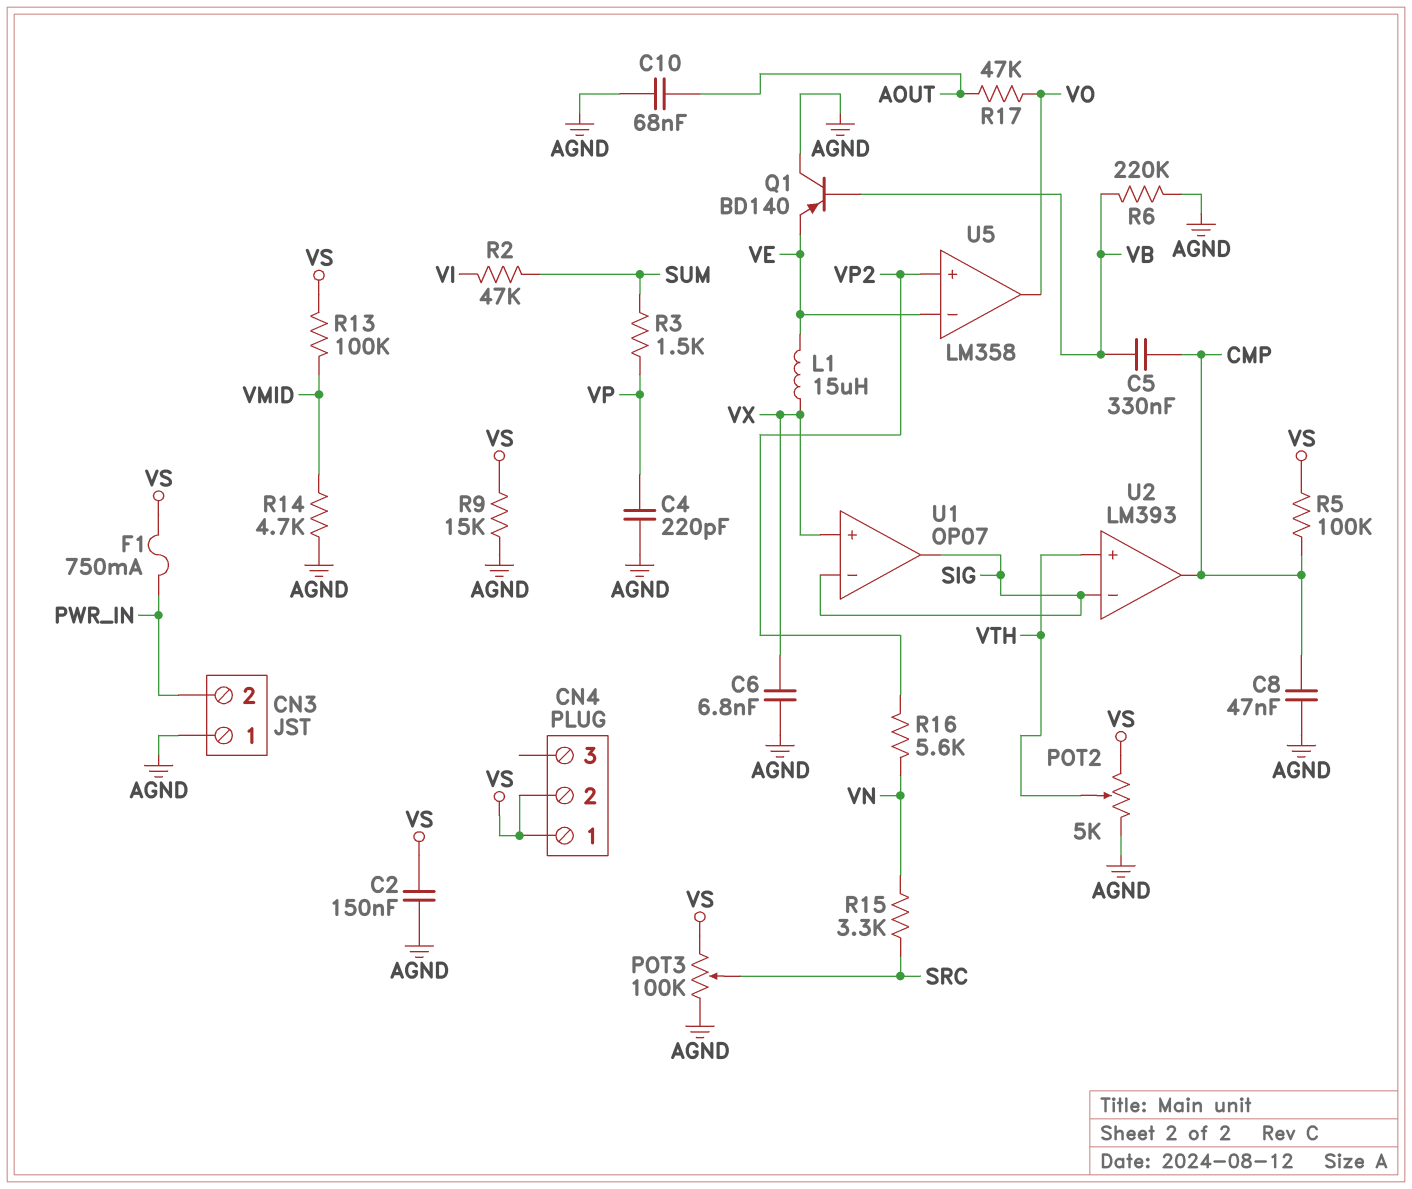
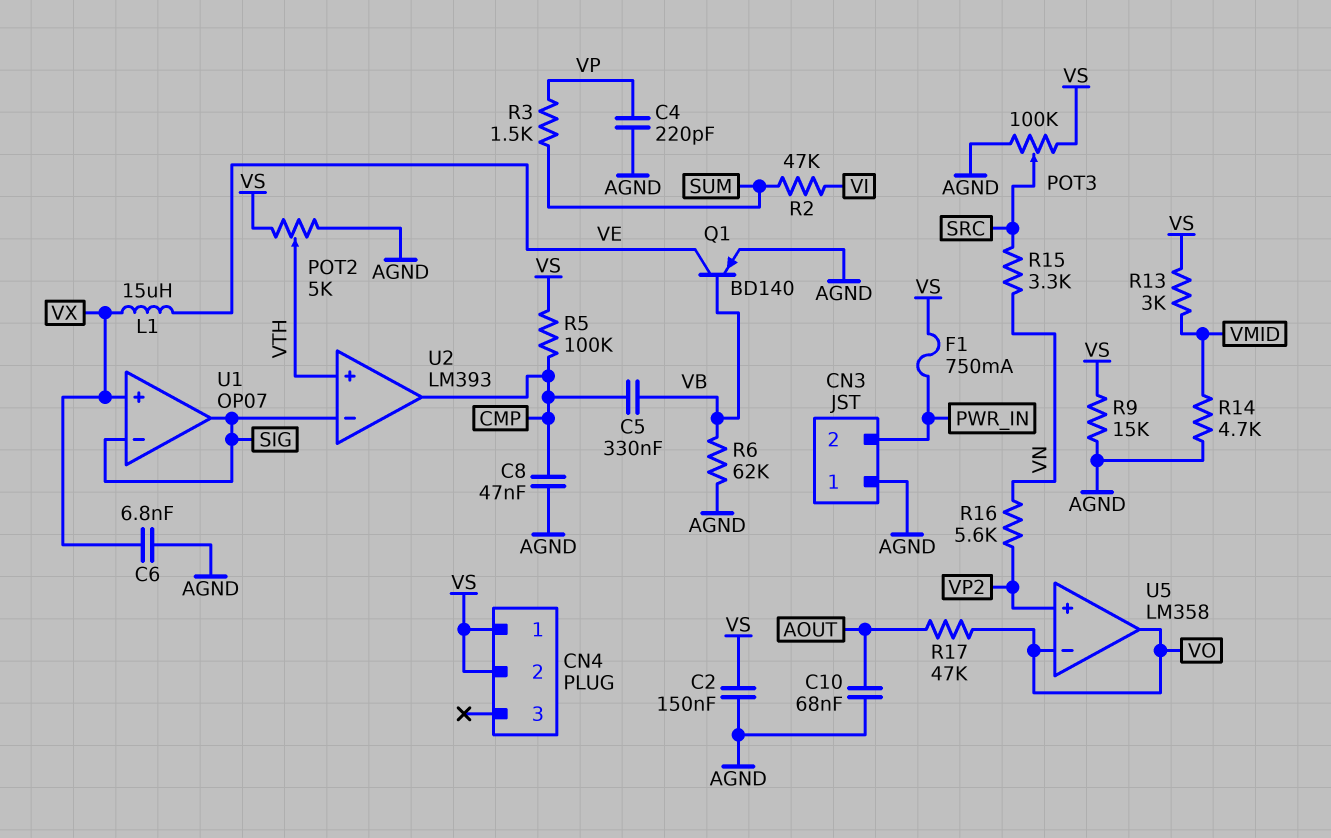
Q1: PNP BD140 (B VB, C AGND, E VE) -> PNP BD140 (B VB, C VE, E AGND)
R6: 220k (AGND, VB) -> 62k (AGND, VB)
R13: 100k (VMID, VS) -> 3k (VMID, VS)
U5 pin in-: VE -> VO

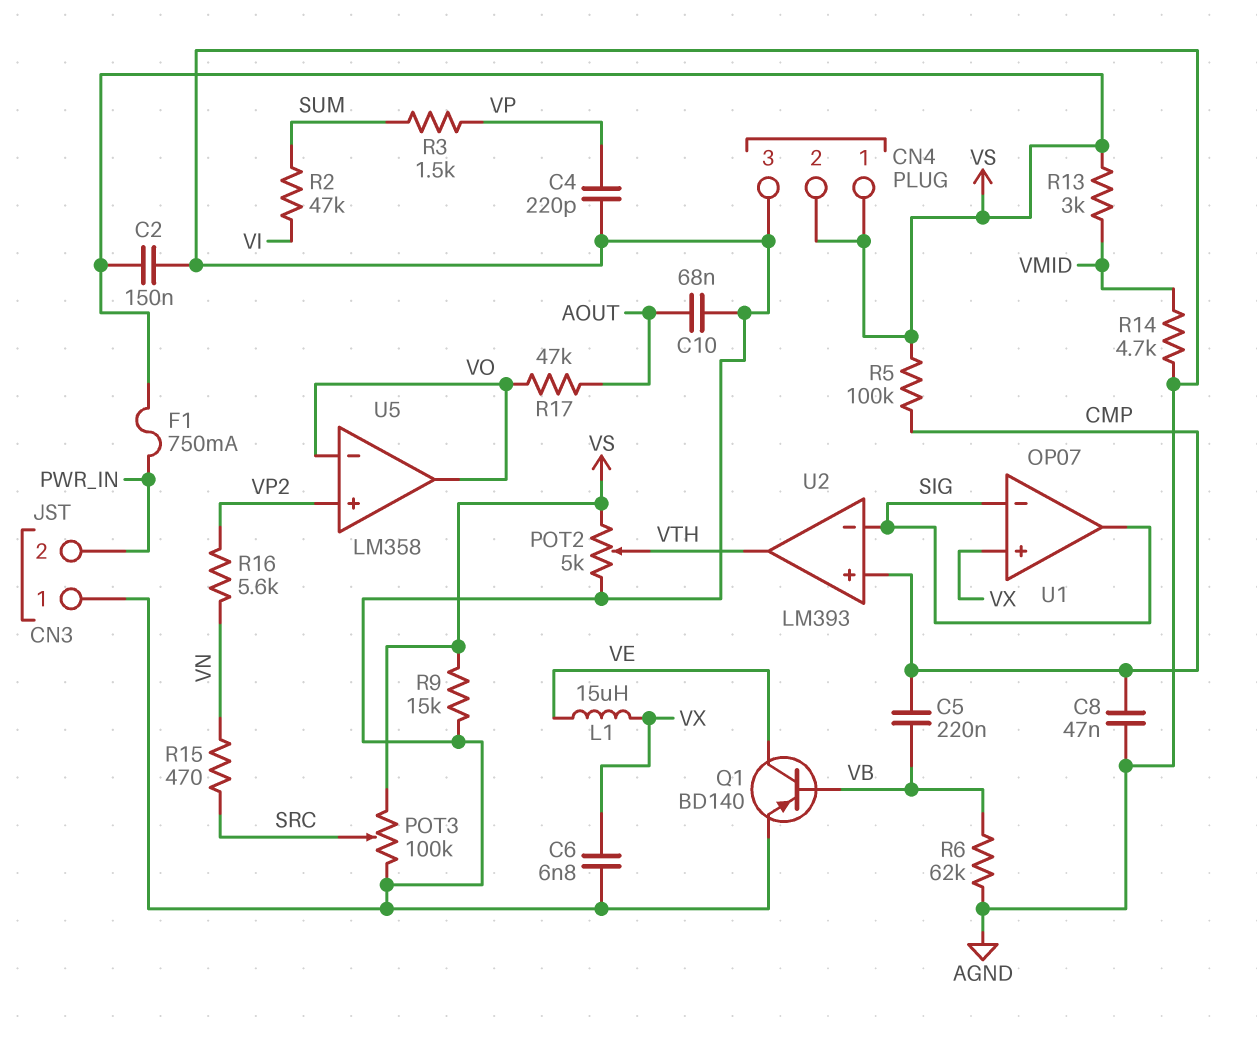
C5: 330nF (CMP, VB) -> 220nF (CMP, VB)
CN4 pin 3: none -> AGND
R15: 3.3k (SRC, VN) -> 470 (SRC, VN)
U2 pin in+: VTH -> CMP
U2 pin out: CMP -> VTH

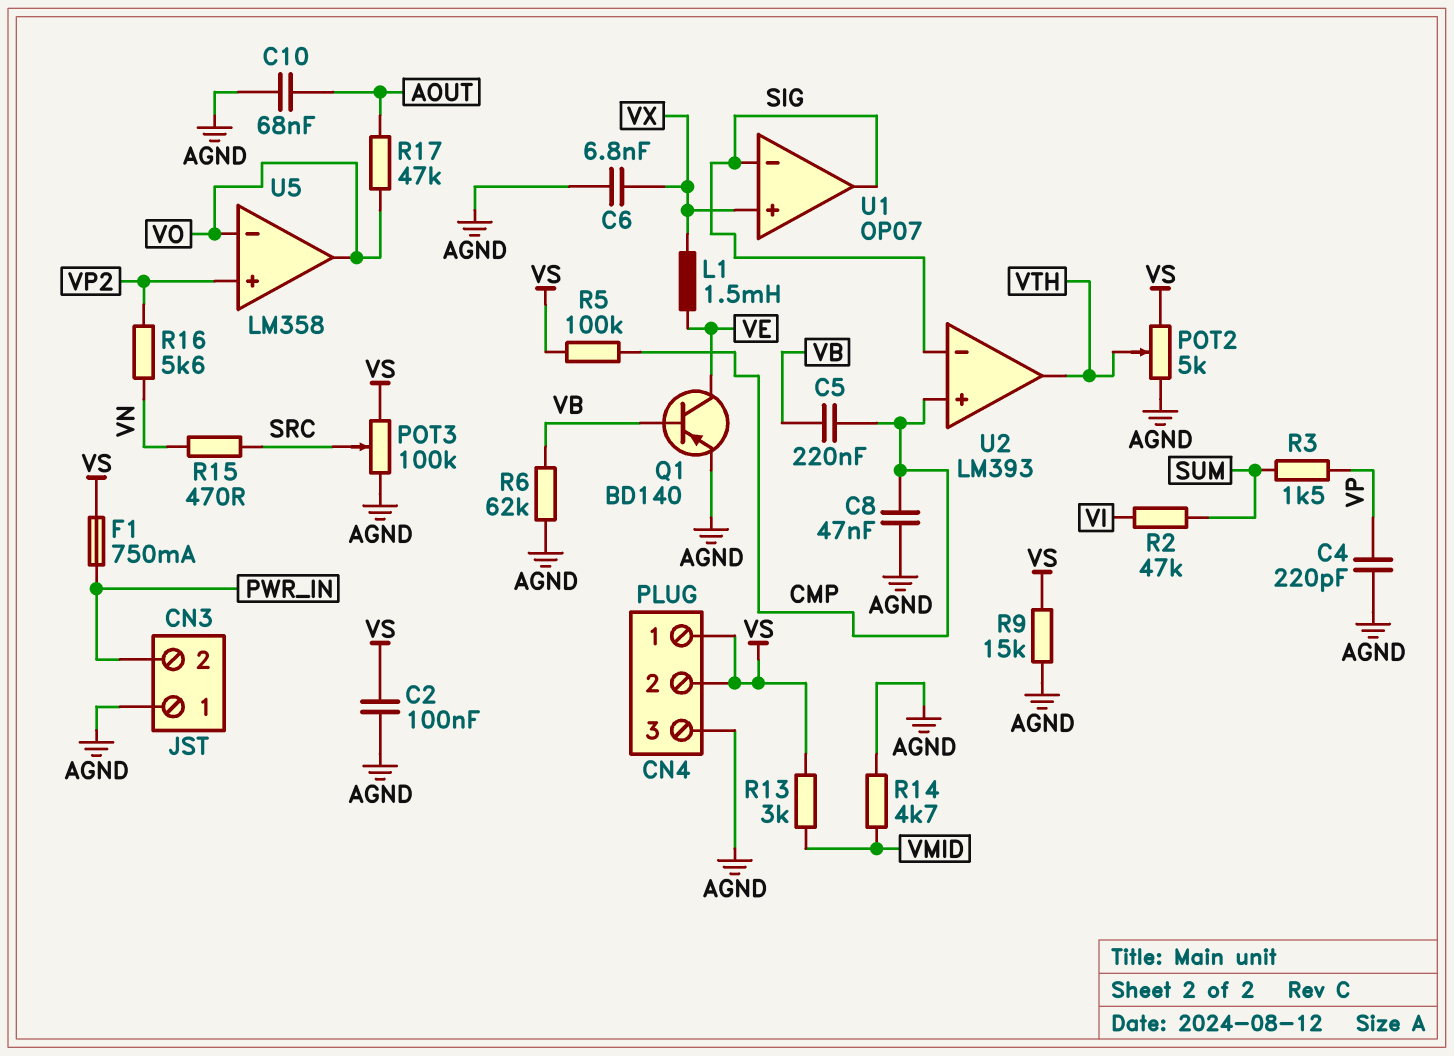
C2: 150nF (AGND, VS) -> 100nF (AGND, VS)
L1: 15uH (VE, VX) -> 1.5mH (VE, VX)

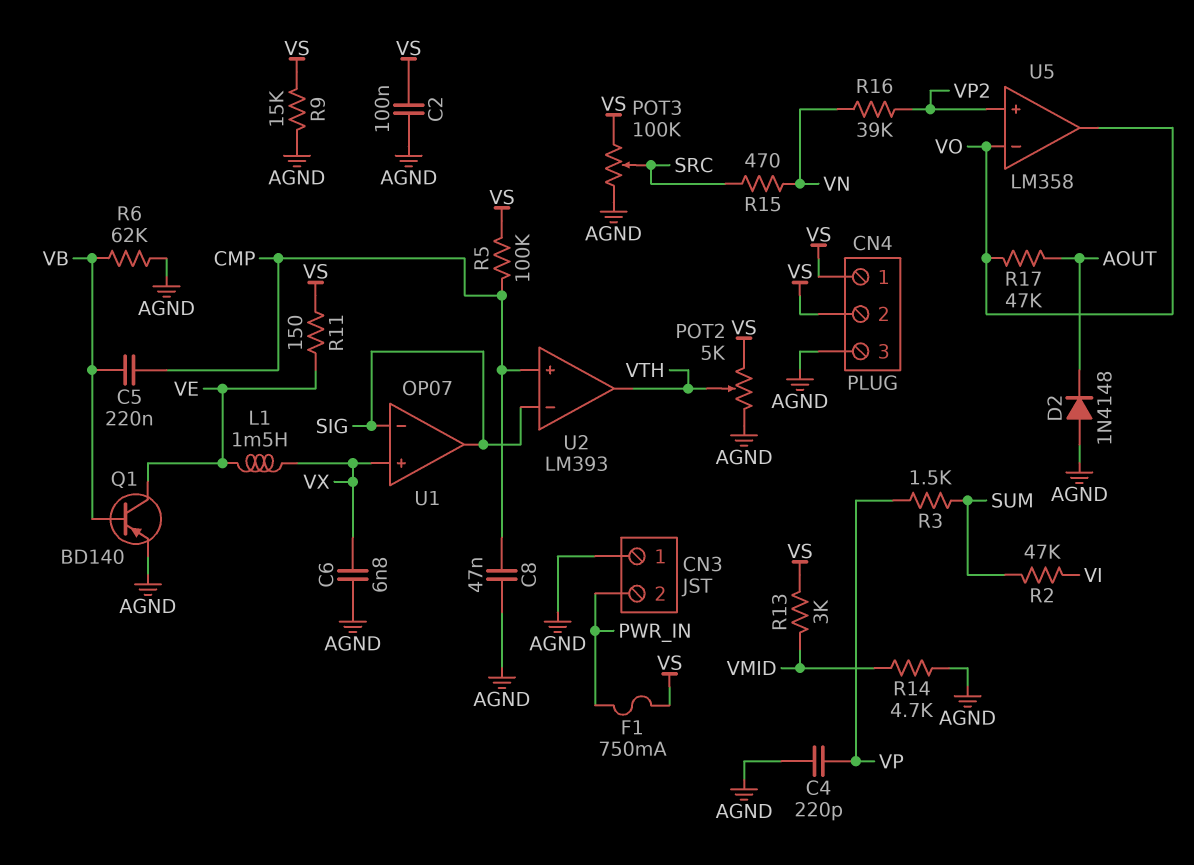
C10: 68nF (AGND, AOUT) -> none
D2: none -> diode 1N4148 (A AGND, K AOUT)
R11: none -> 150 (VE, VS)
R16: 5.6k (VN, VP2) -> 39k (VN, VP2)

